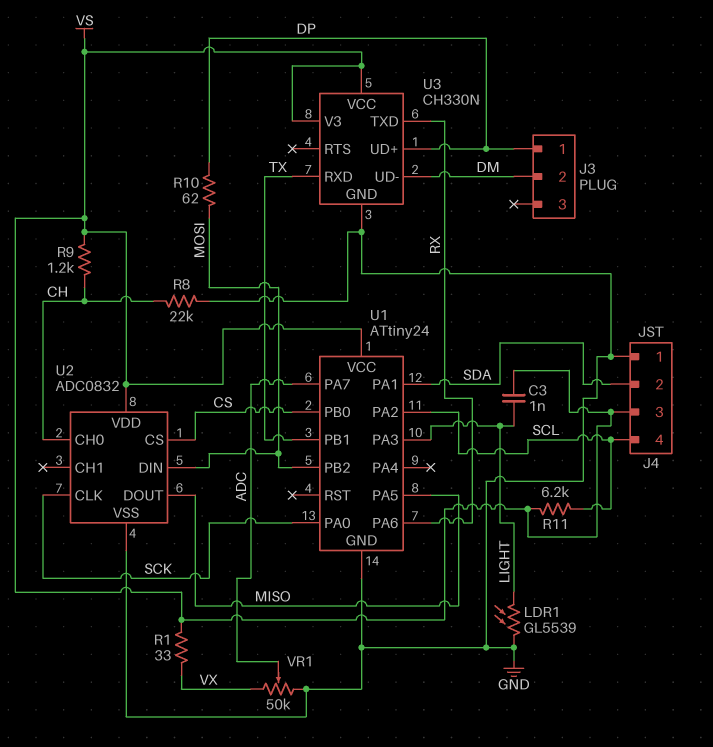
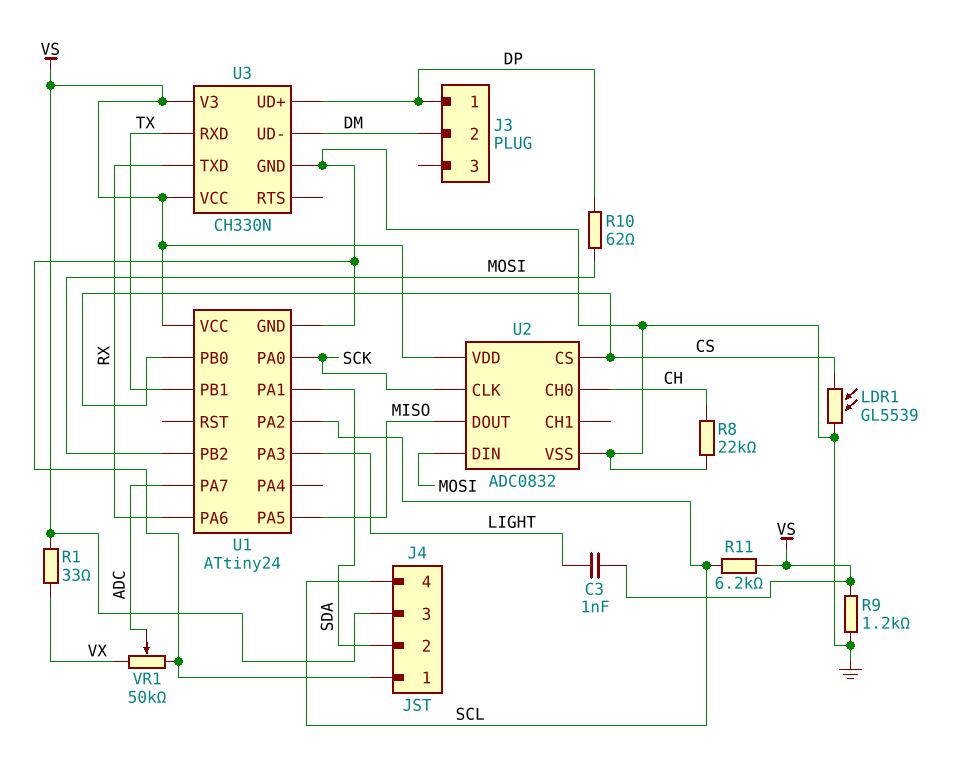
LDR1: GL5539 (GND, LIGHT) -> GL5539 (CS, GND)
R9: 1.2k (CH, VS) -> 1.2k (GND, VS)

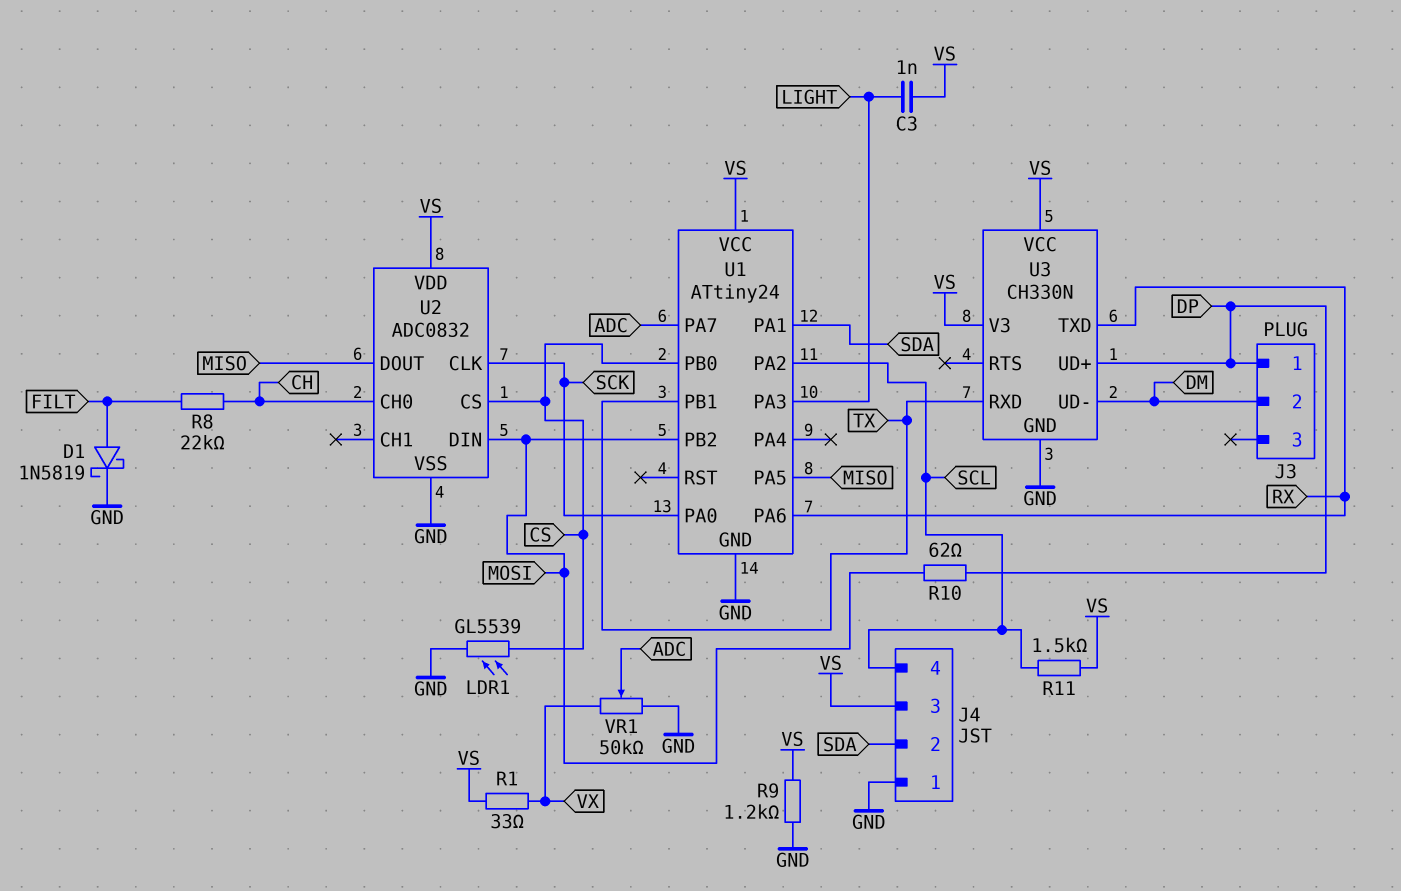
D1: none -> schottky 1N5819 (A FILT, K GND)
R8: 22k (CH, GND) -> 22k (CH, FILT)
R11: 6.2k (SCL, VS) -> 1.5k (SCL, VS)

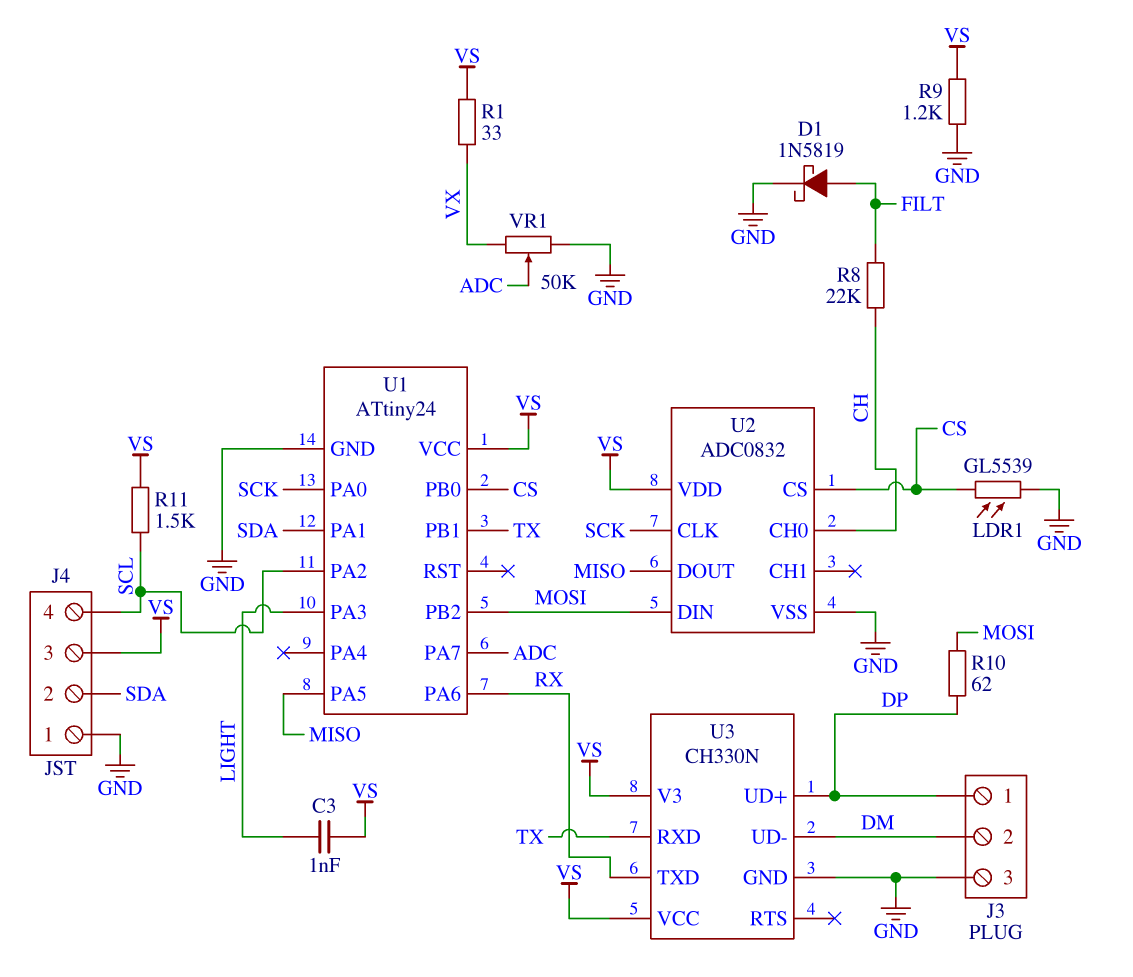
J3 pin 3: none -> GND

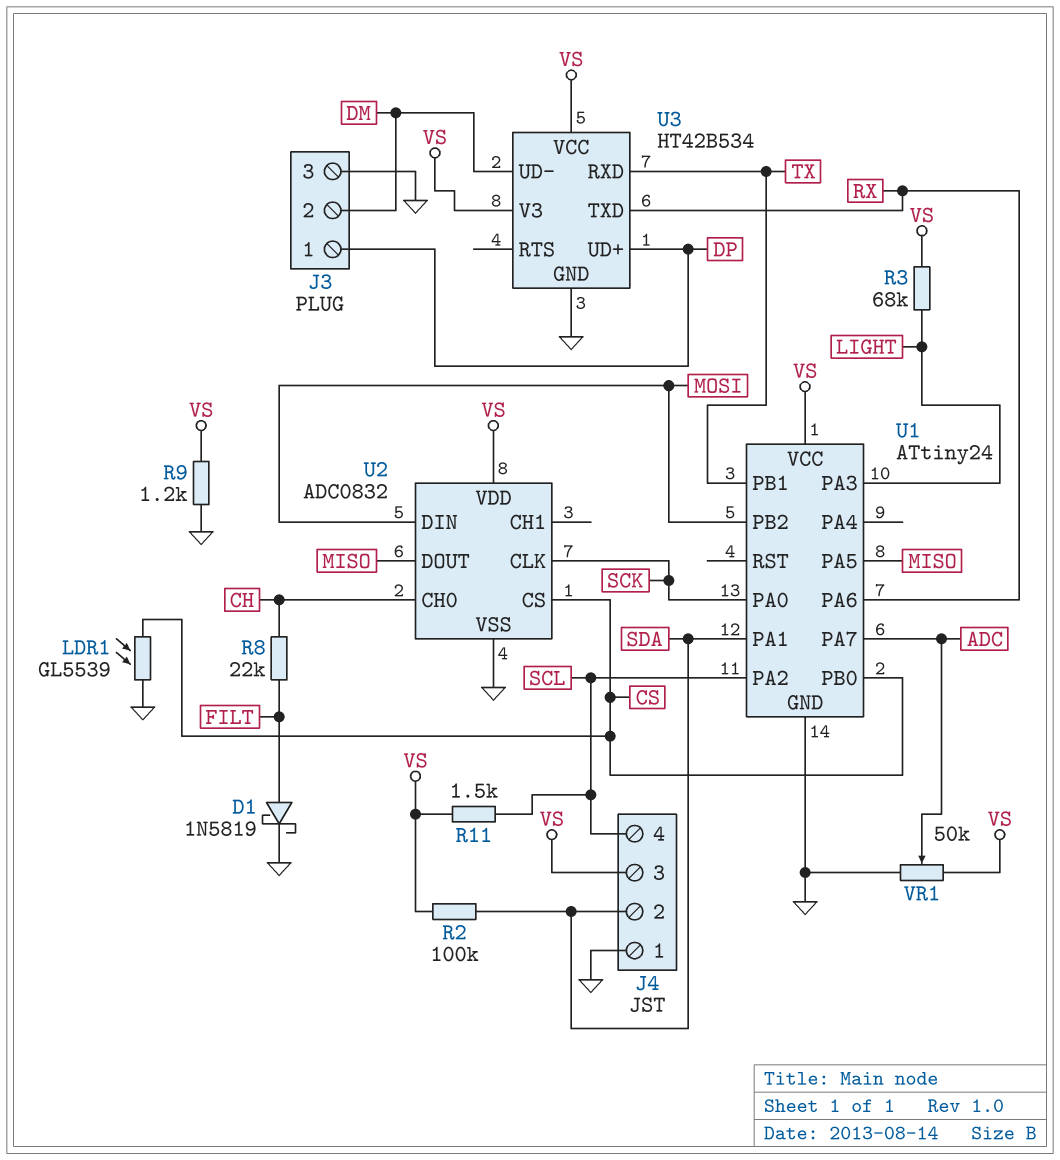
C3: 1nF (LIGHT, VS) -> none
R1: 33 (VS, VX) -> none
R2: none -> 100k (SDA, VS)
R3: none -> 68k (LIGHT, VS)
R10: 62 (DP, MOSI) -> none
U3: CH330N -> HT42B534
VR1: 50k (GND, VX, wiper ADC) -> 50k (GND, VS, wiper ADC)

